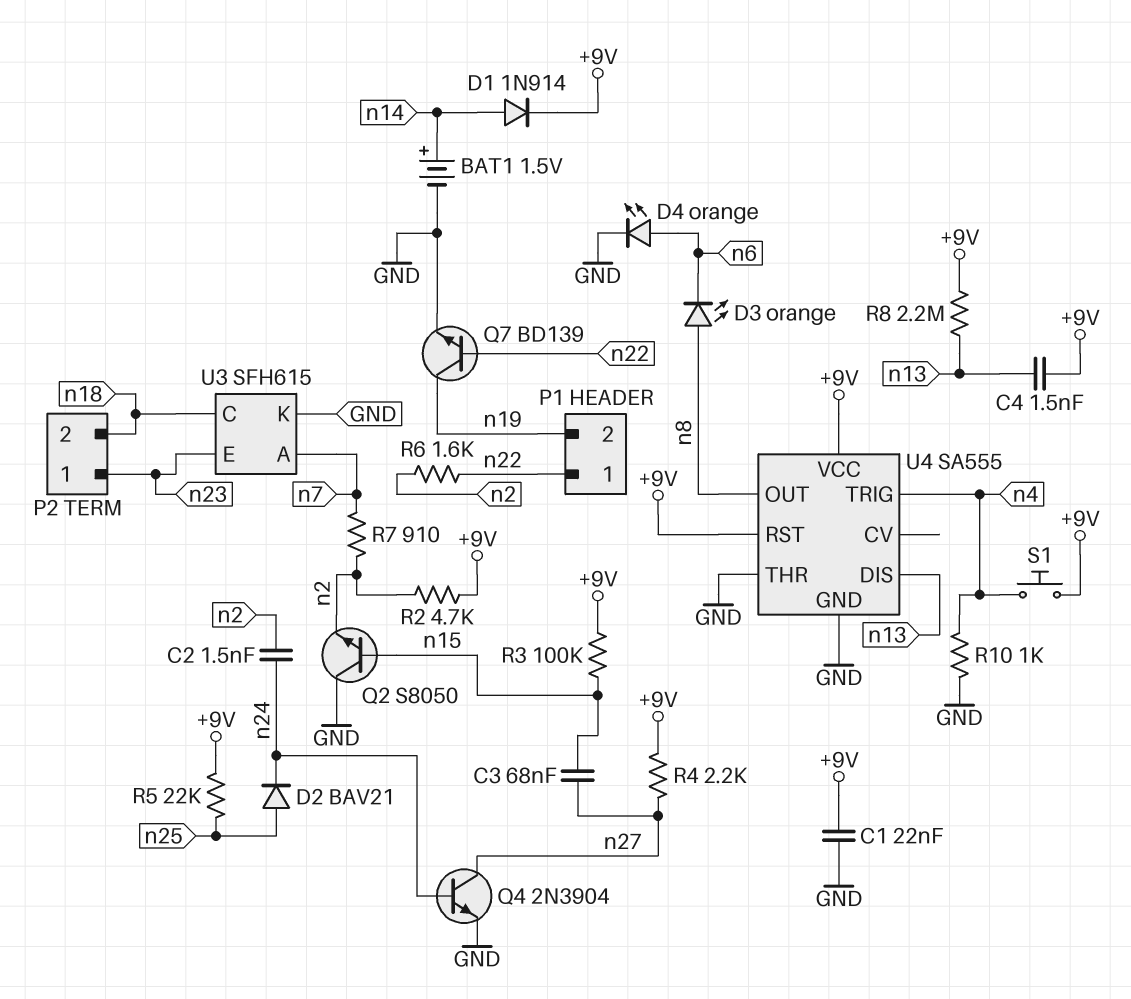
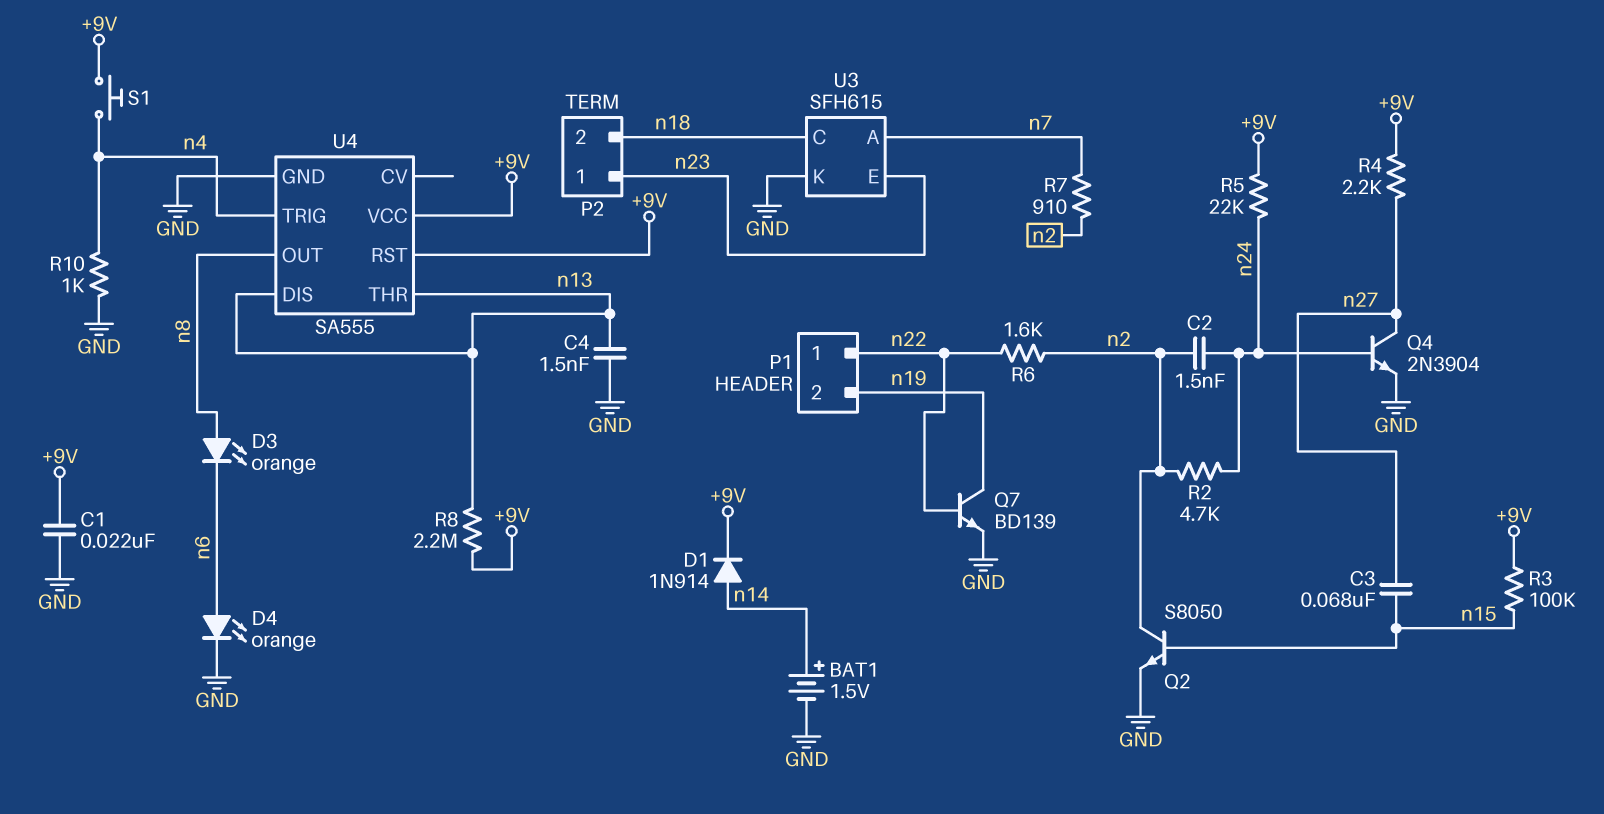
C4: 1.5nF (+9V, n13) -> 1.5nF (GND, n13)
D2: diode BAV21 (A n25, K n24) -> none
Q2: NPN S8050 (B n15, C GND, E n2) -> NPN S8050 (B n15, C n2, E GND)
R2: 4.7k (+9V, n2) -> 4.7k (n2, n24)
R5: 22k (+9V, n25) -> 22k (+9V, n24)
U4 pin THR: GND -> n13

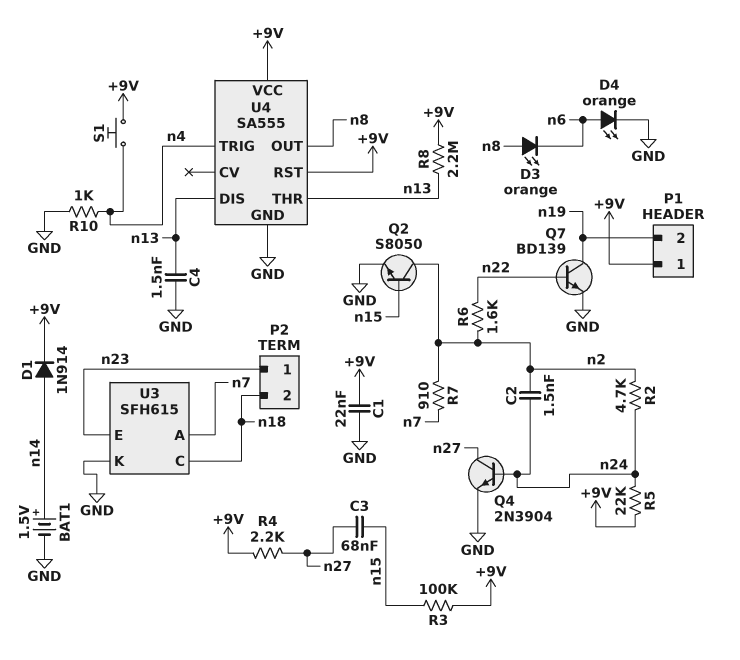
P1 pin 1: n22 -> +9V

